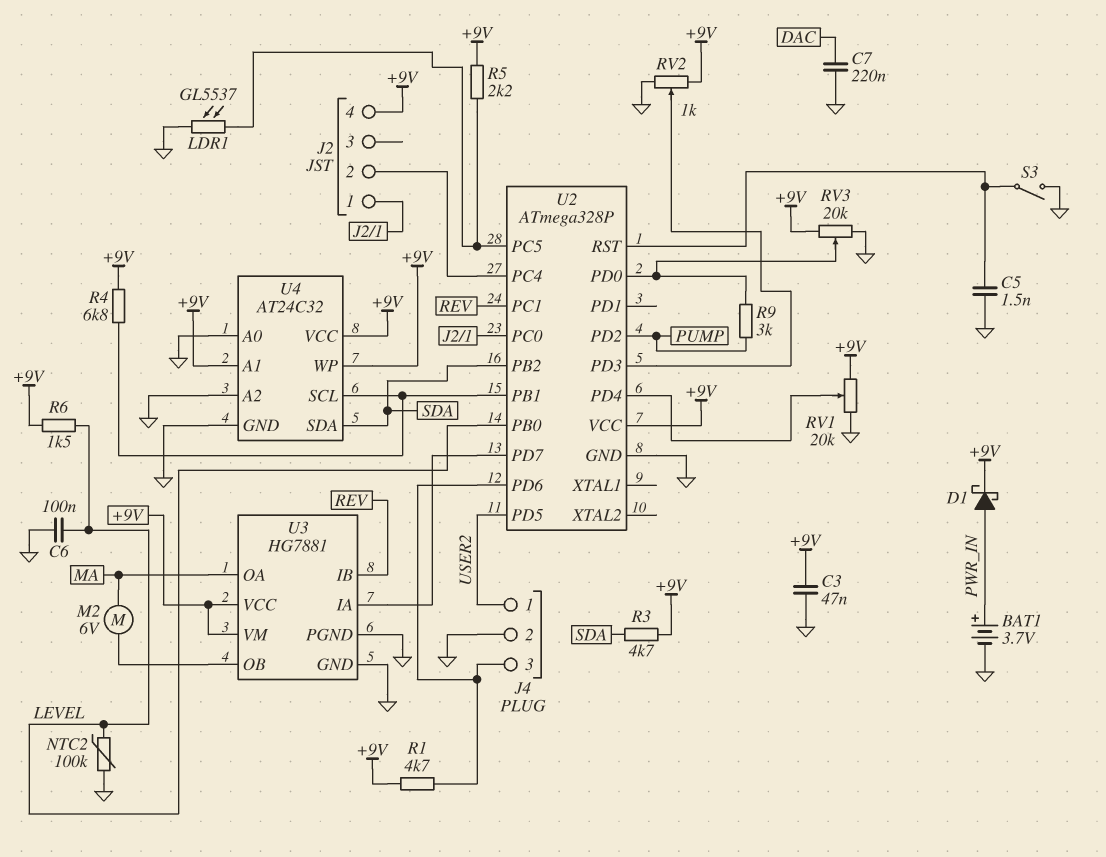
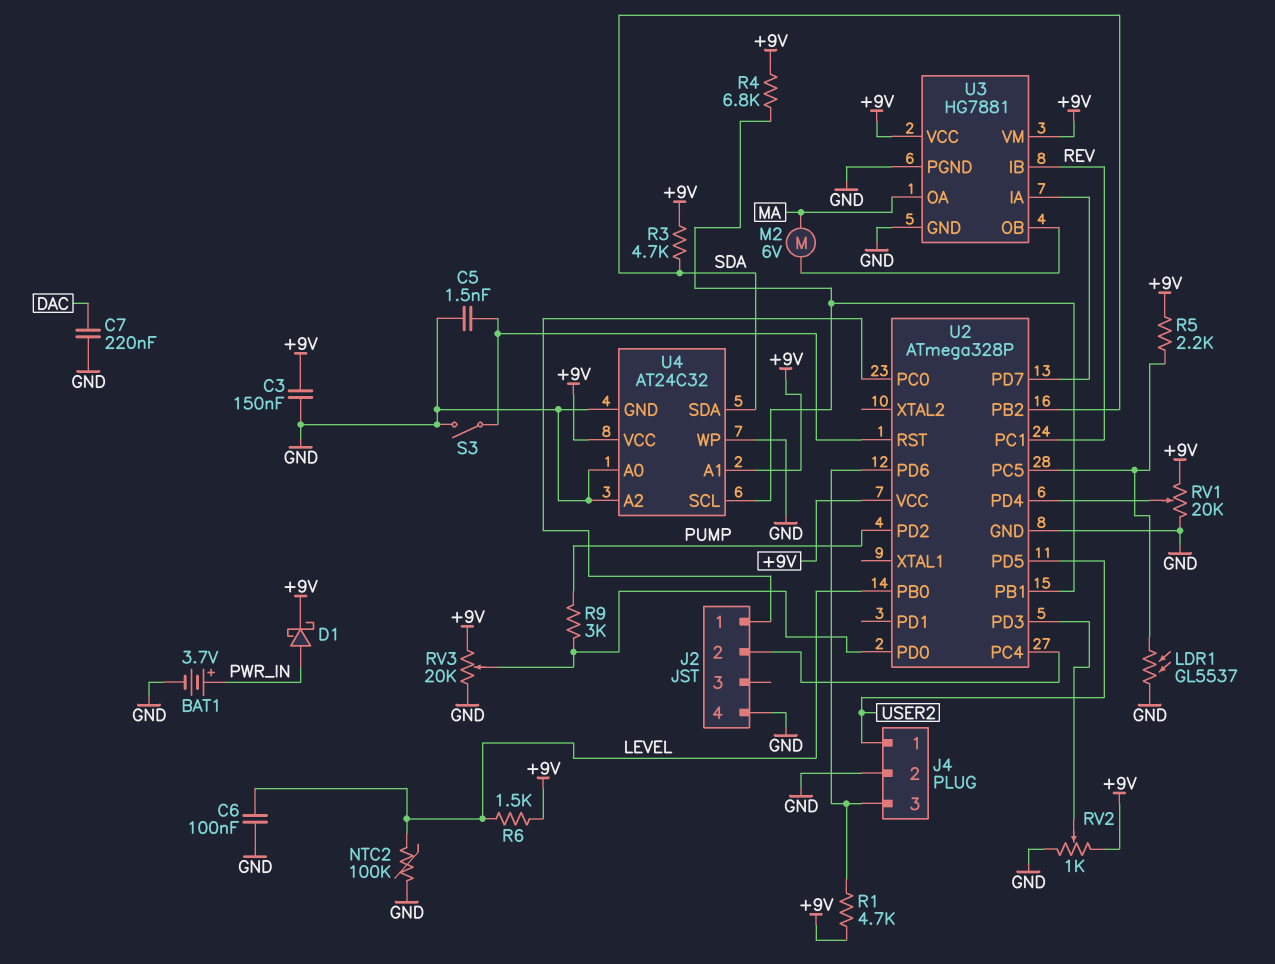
C3: 47nF (+9V, GND) -> 150nF (+9V, GND)
J2 pin 4: +9V -> GND
U4 pin WP: +9V -> GND

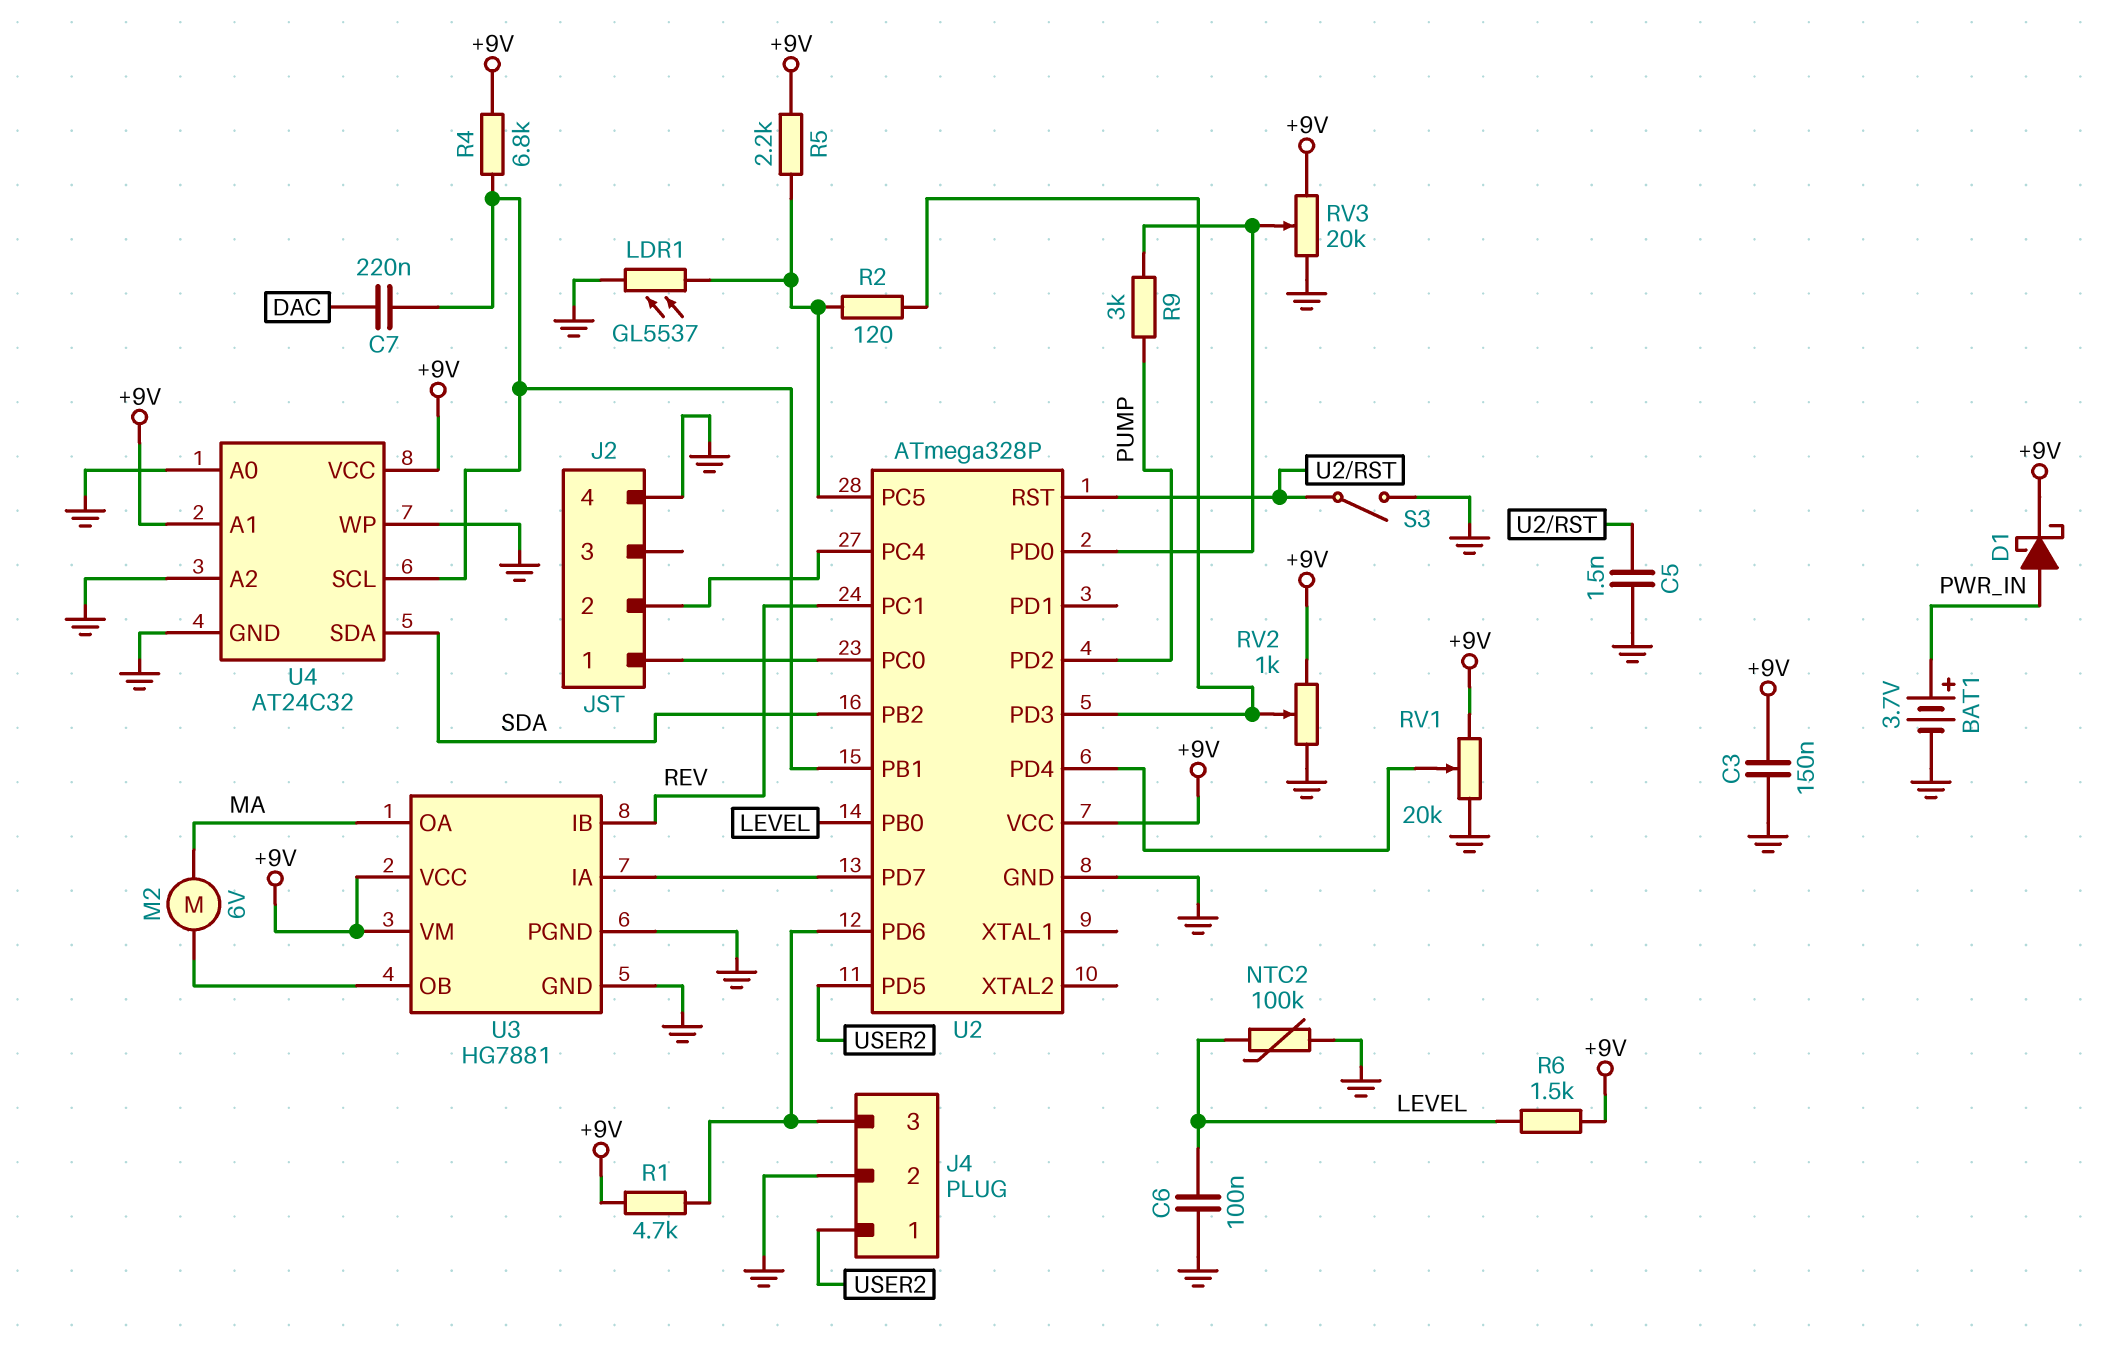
C7: 220nF (DAC, GND) -> 220nF (DAC, U2/PB1)
R2: none -> 120 (U2/PC5, U2/PD3)
R3: 4.7k (+9V, SDA) -> none

